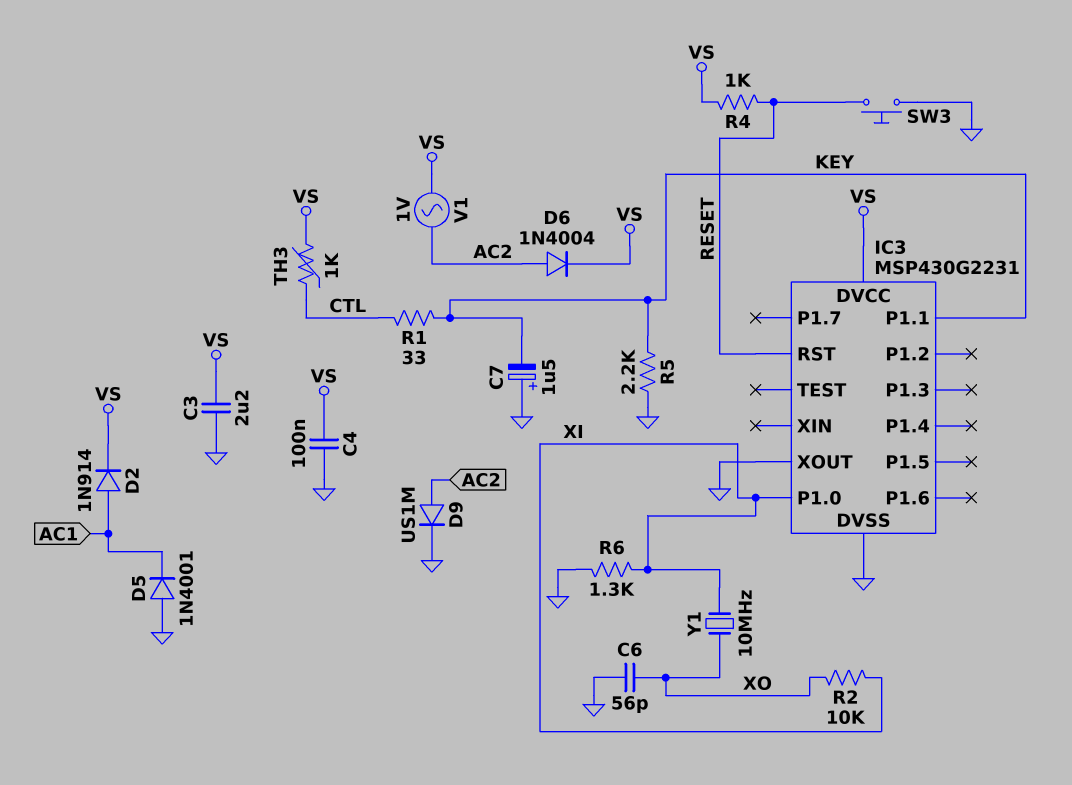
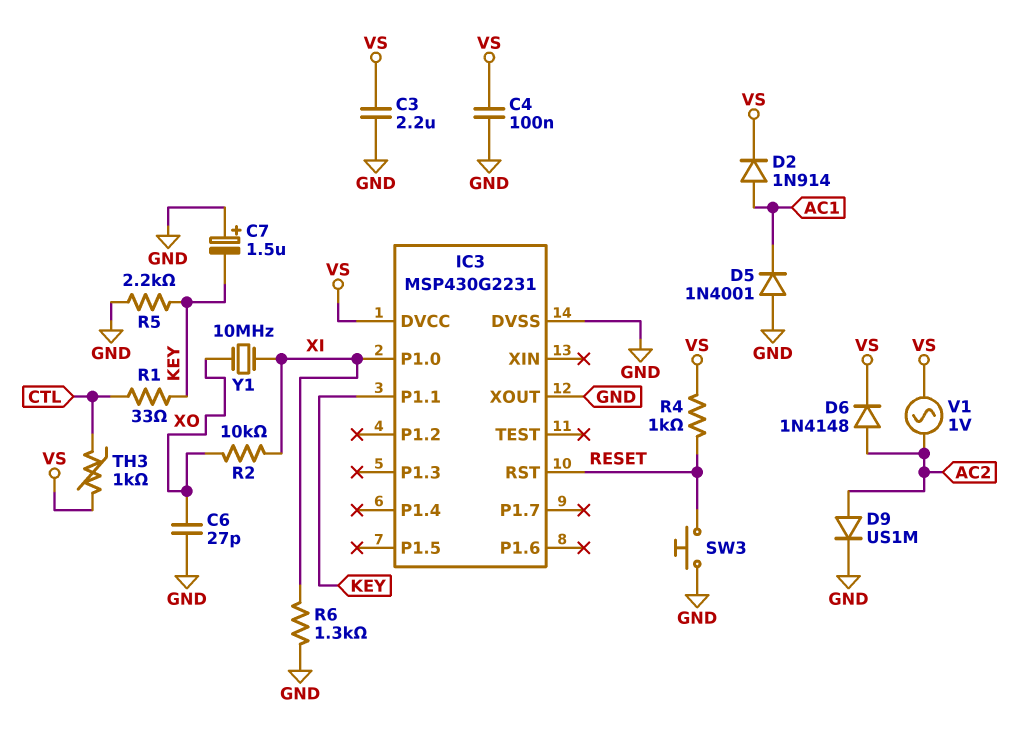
C6: 56pF (GND, XO) -> 27pF (GND, XO)
D6: diode 1N4004 (A AC2, K VS) -> diode 1N4148 (A AC2, K VS)

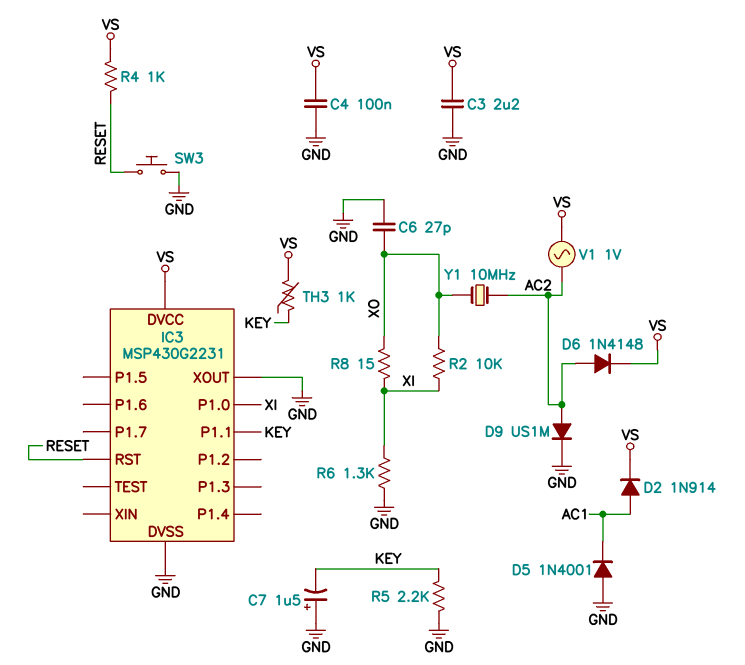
R1: 33 (CTL, KEY) -> none
R8: none -> 15 (XI, XO)
TH3: 1k (CTL, VS) -> 1k (KEY, VS)
Y1: 10MHz (XI, XO) -> 10MHz (AC2, XO)

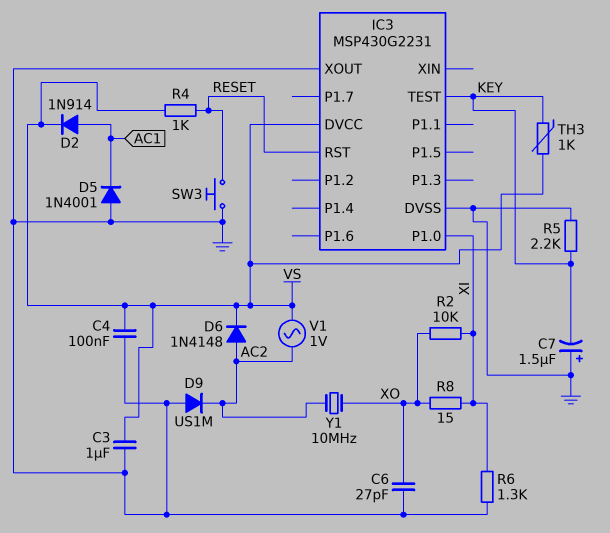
C3: 2.2uF (GND, VS) -> 1uF (GND, VS)
D9: diode US1M (A AC2, K GND) -> diode US1M (A GND, K AC2)
IC3 pin P1.1: KEY -> none
IC3 pin TEST: none -> KEY

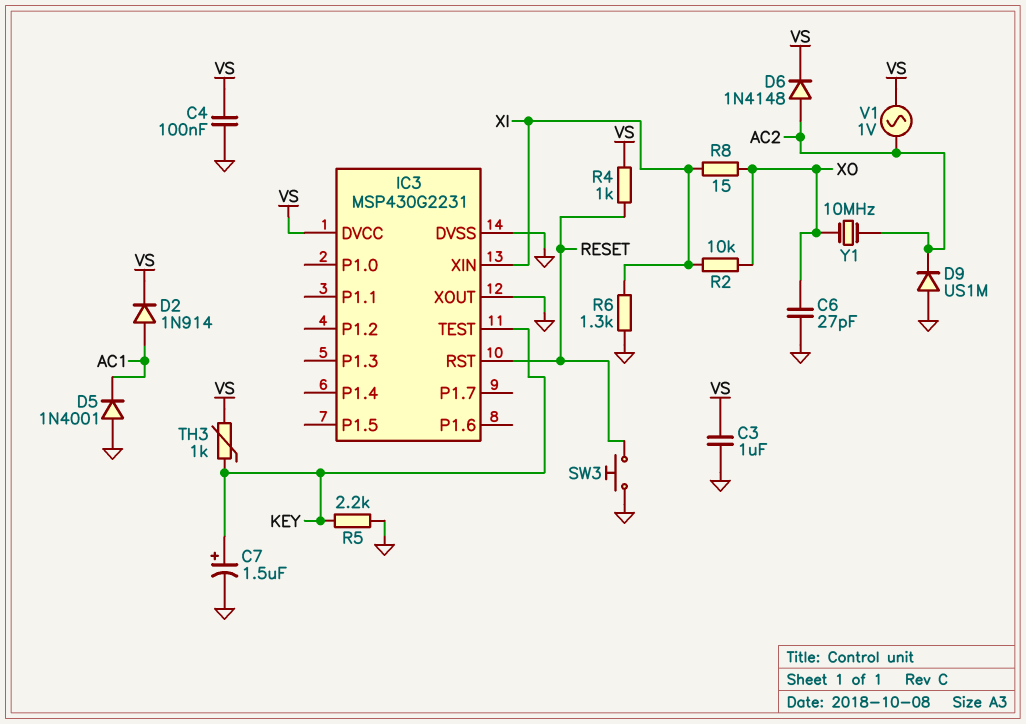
C7: 1.5uF (plus GND, minus KEY) -> 1.5uF (plus KEY, minus GND)
IC3 pin P1.0: XI -> none
IC3 pin XIN: none -> XI

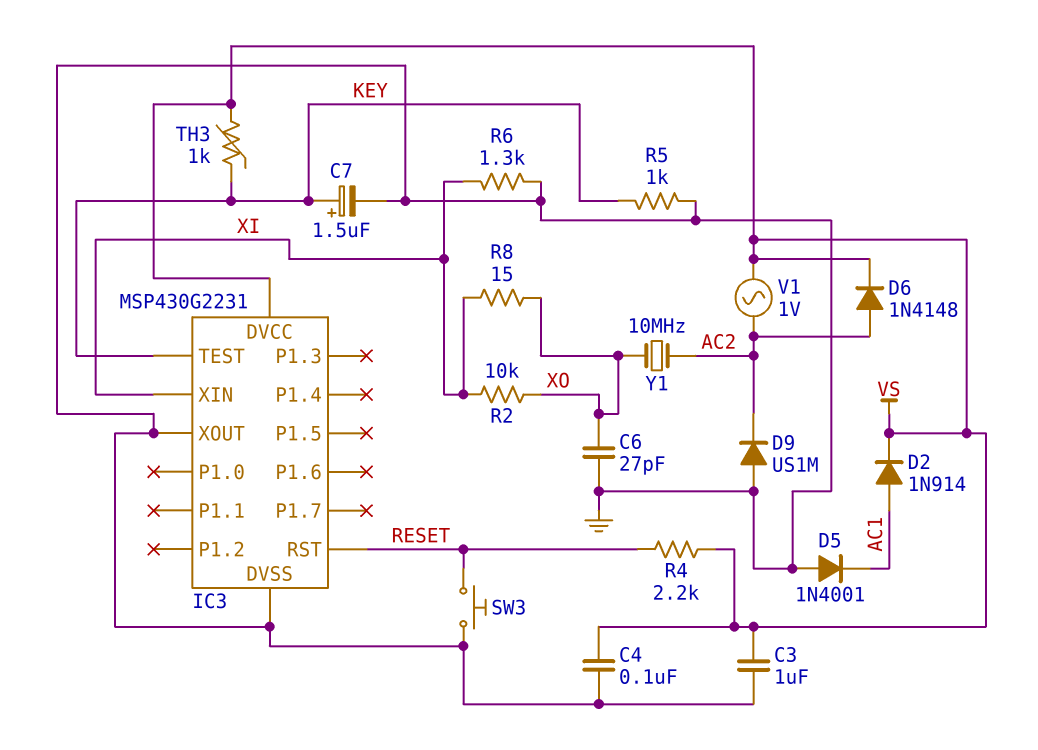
R4: 1k (RESET, VS) -> 2.2k (RESET, VS)
R5: 2.2k (GND, KEY) -> 1k (GND, KEY)

